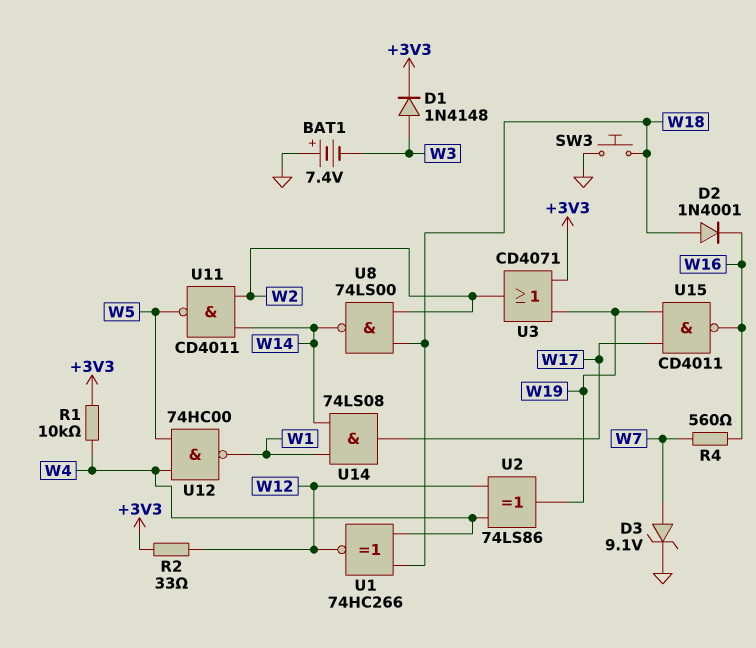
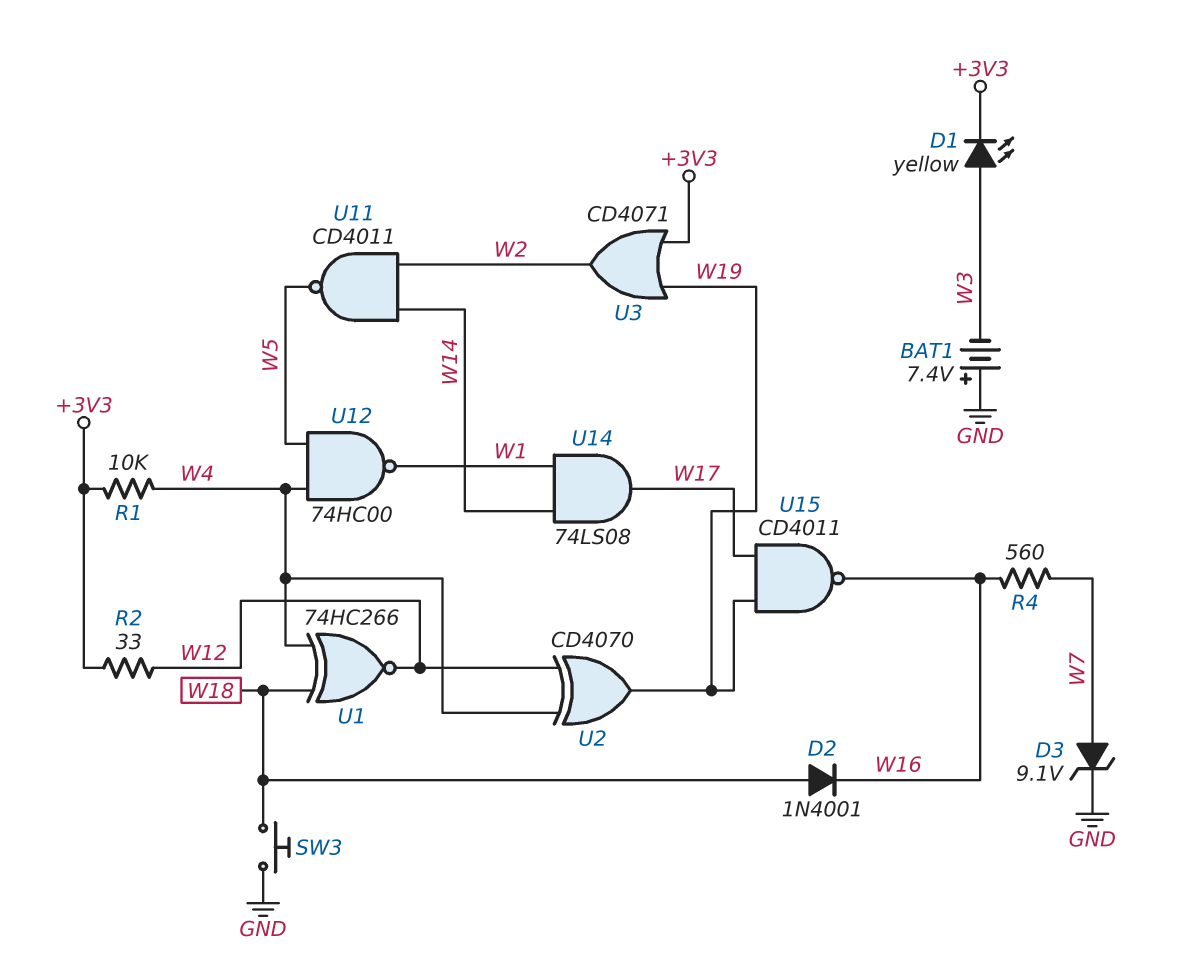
D1: diode 1N4148 (A W3, K +3V3) -> LED yellow (A W3, K +3V3)
U2: XOR 74LS86 (in W4, in W12, out W19) -> XOR CD4070 (in W4, in W12, out W19)
U8: NAND 74LS00 (in W2, in W18, out W14) -> none

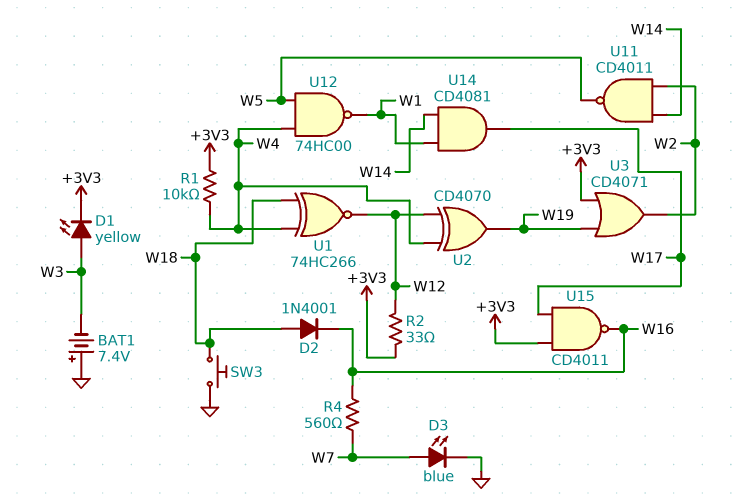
D3: zener 9.1V (A W7, K GND) -> LED blue (A W7, K GND)
U14: AND 74LS08 (in W1, in W14, out W17) -> AND CD4081 (in W1, in W14, out W17)
U15: NAND CD4011 (in W17, in W19, out W16) -> NAND CD4011 (in +3V3, in W17, out W16)

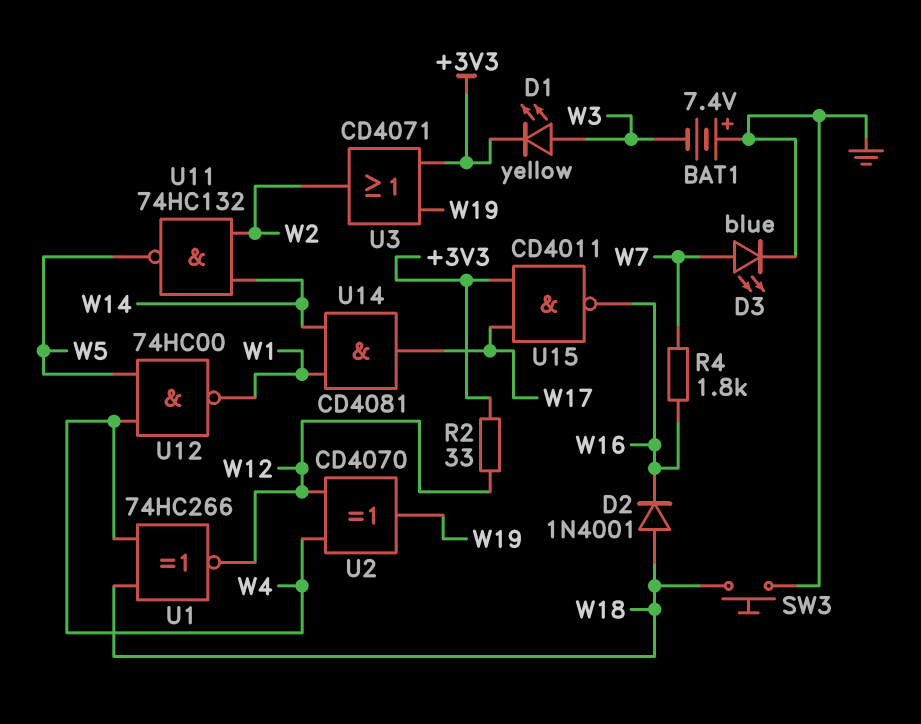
R1: 10k (+3V3, W4) -> none
R4: 560 (W7, W16) -> 1.8k (W7, W16)
U11: NAND CD4011 (in W2, in W14, out W5) -> NAND 74HC132 (in W2, in W14, out W5)

